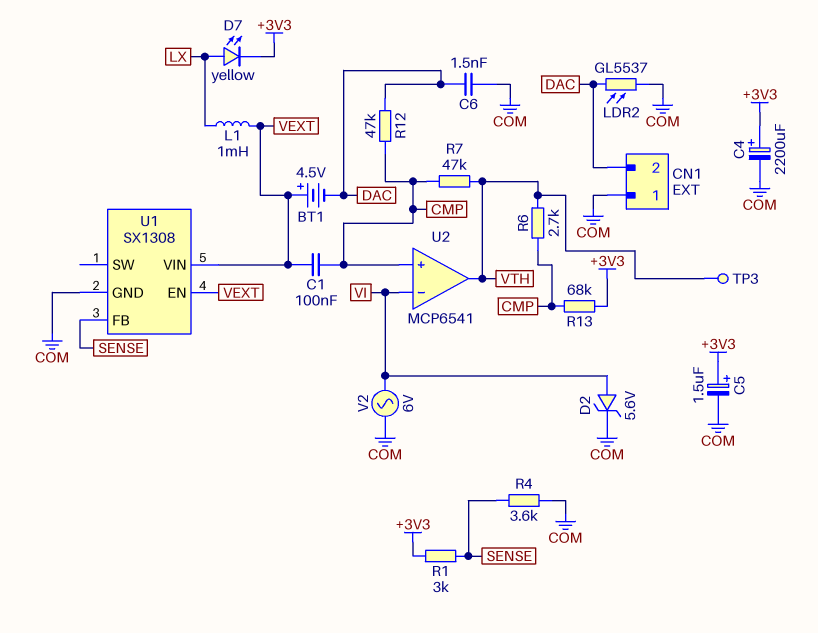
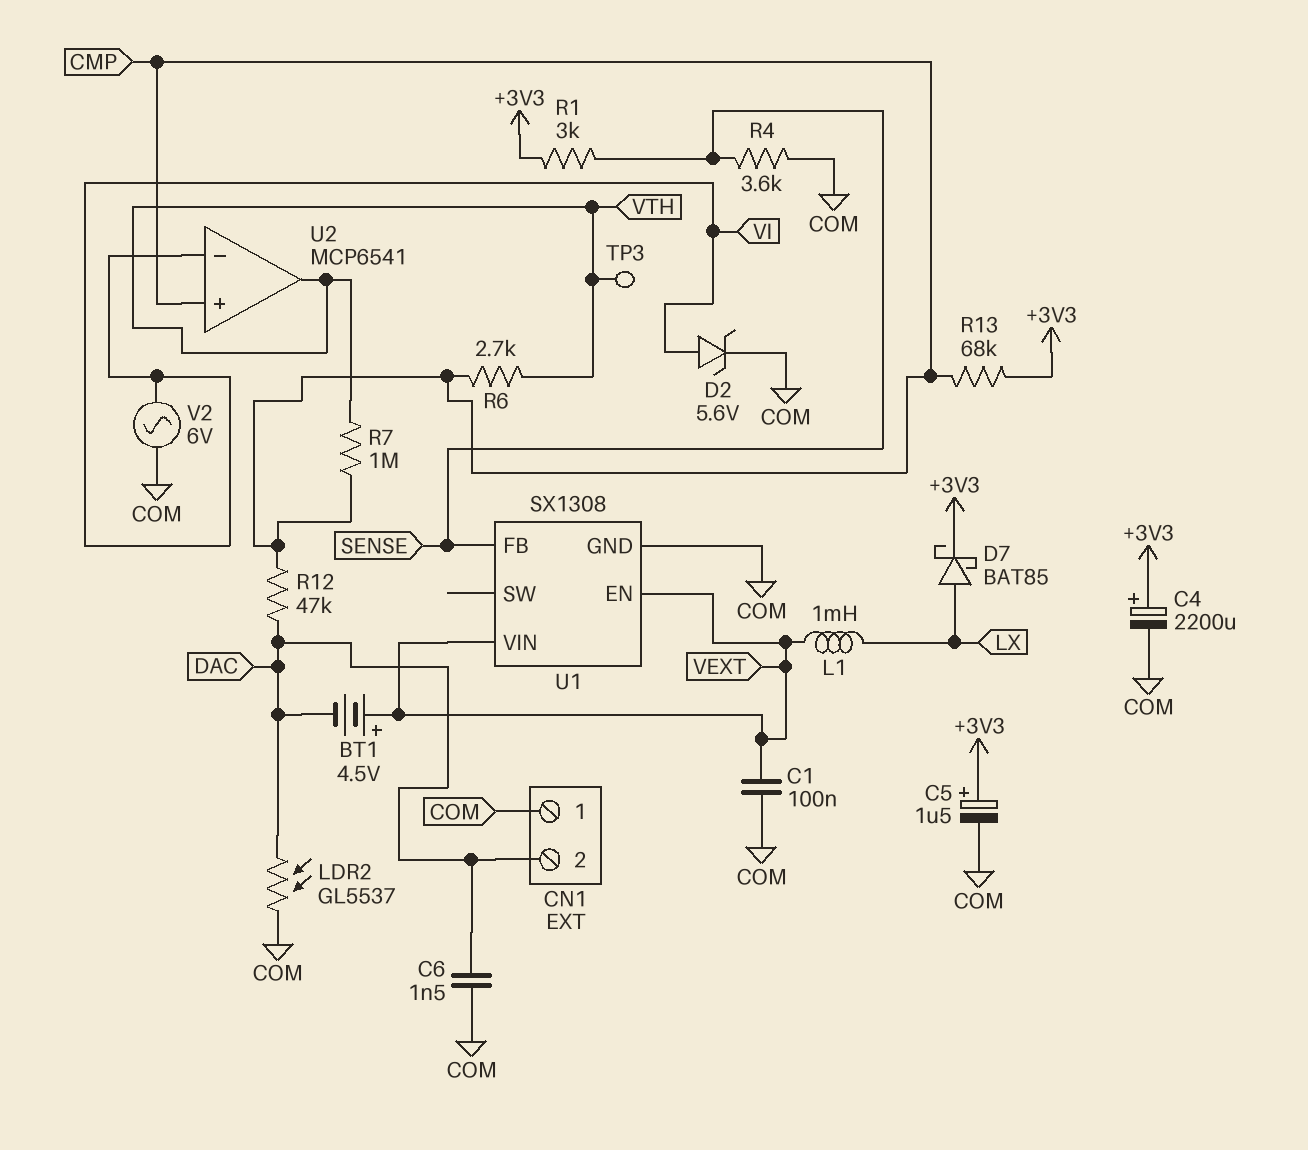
C1: 100nF (CMP, VEXT) -> 100nF (COM, VEXT)
D7: LED yellow (A LX, K +3V3) -> schottky BAT85 (A LX, K +3V3)
R7: 47k (CMP, VTH) -> 1M (CMP, VTH)

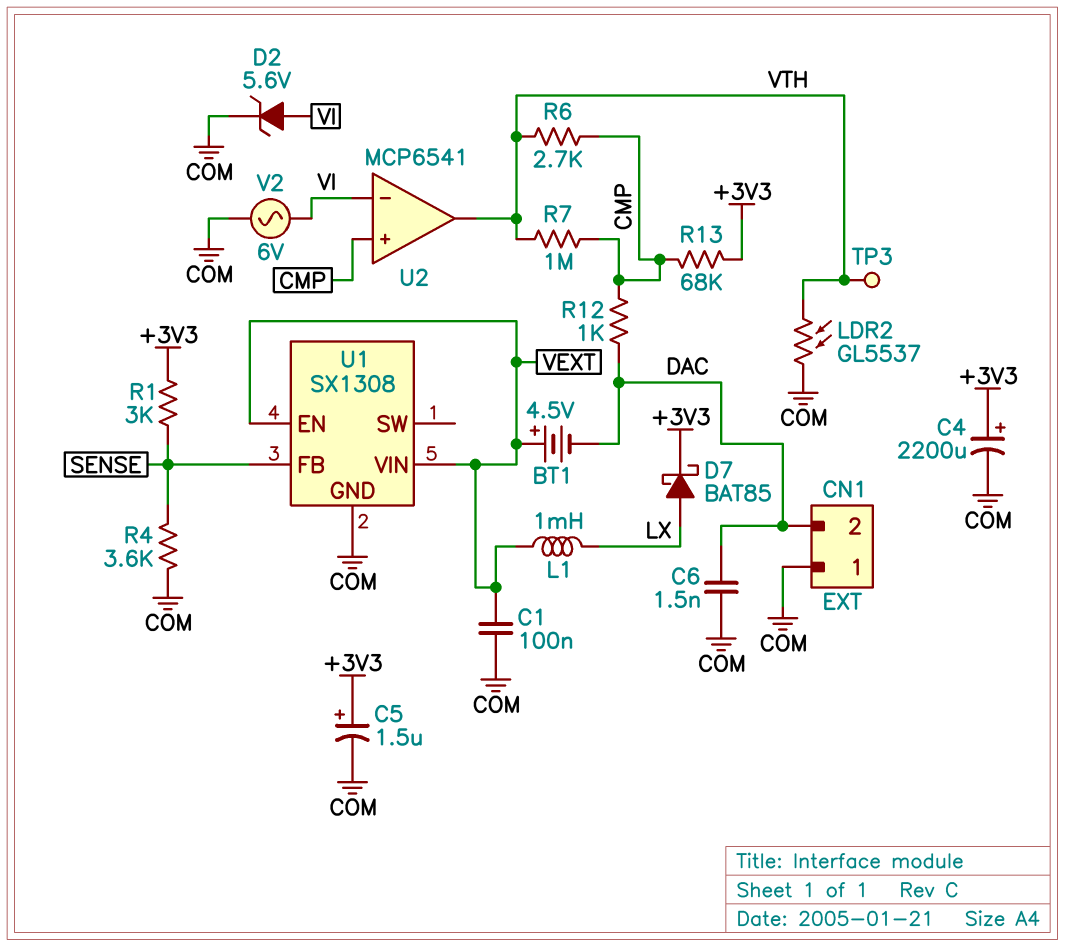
LDR2: GL5537 (COM, DAC) -> GL5537 (COM, VTH)
R12: 47k (CMP, DAC) -> 1k (CMP, DAC)

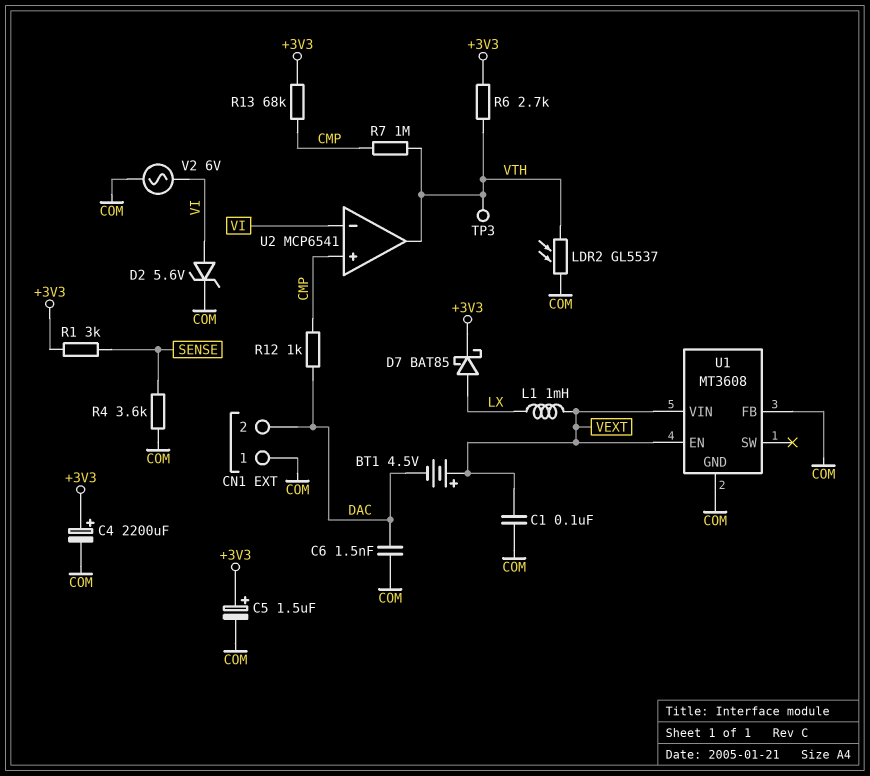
R6: 2.7k (CMP, VTH) -> 2.7k (+3V3, VTH)
U1: SX1308 -> MT3608
U1 pin FB: SENSE -> COM

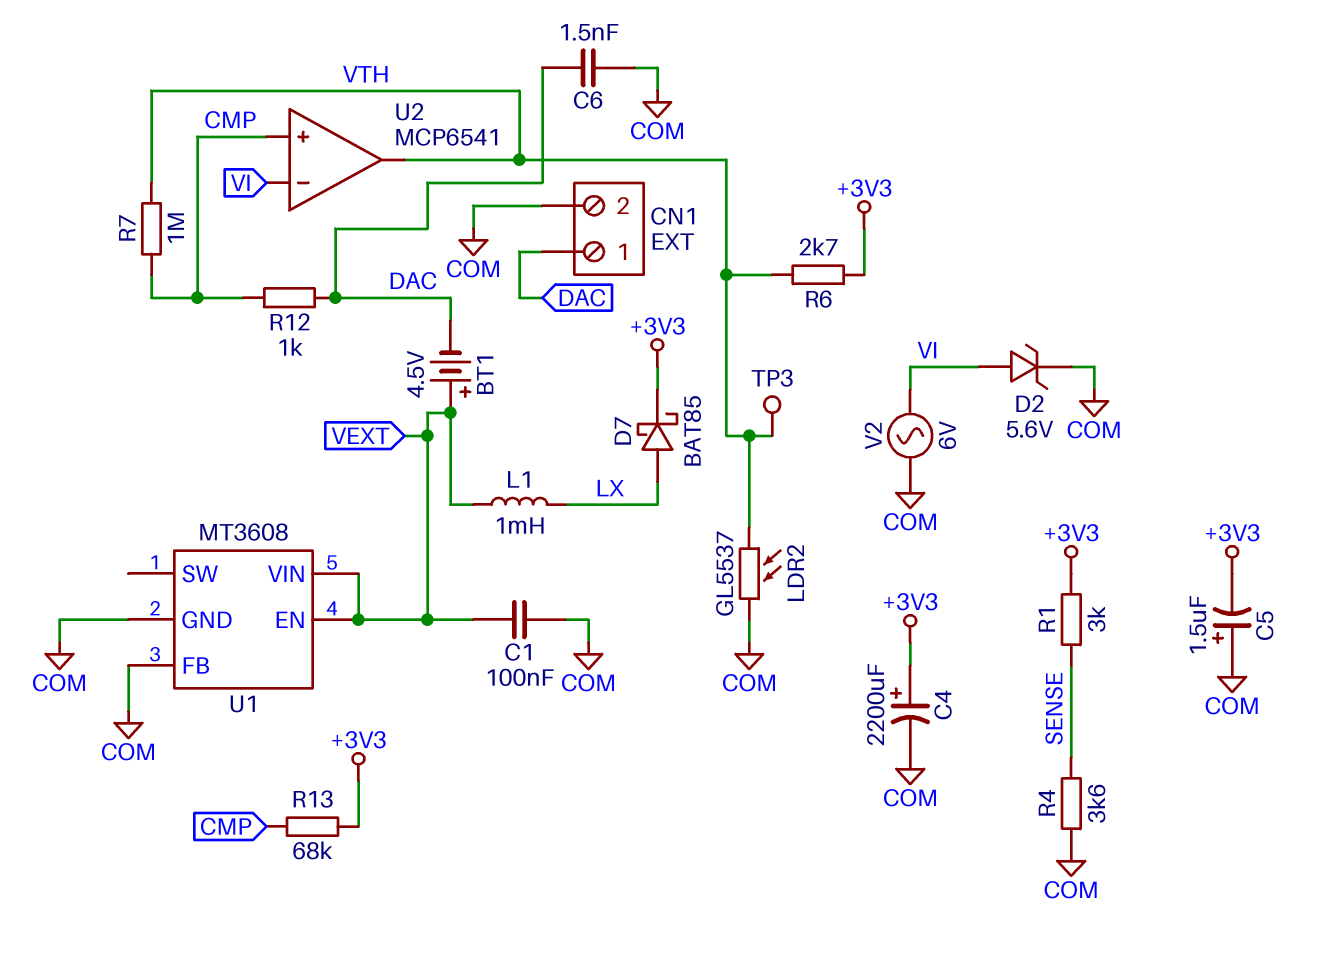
C5: 1.5uF (plus +3V3, minus COM) -> 1.5uF (plus COM, minus +3V3)
CN1 pin 1: COM -> DAC
CN1 pin 2: DAC -> COM

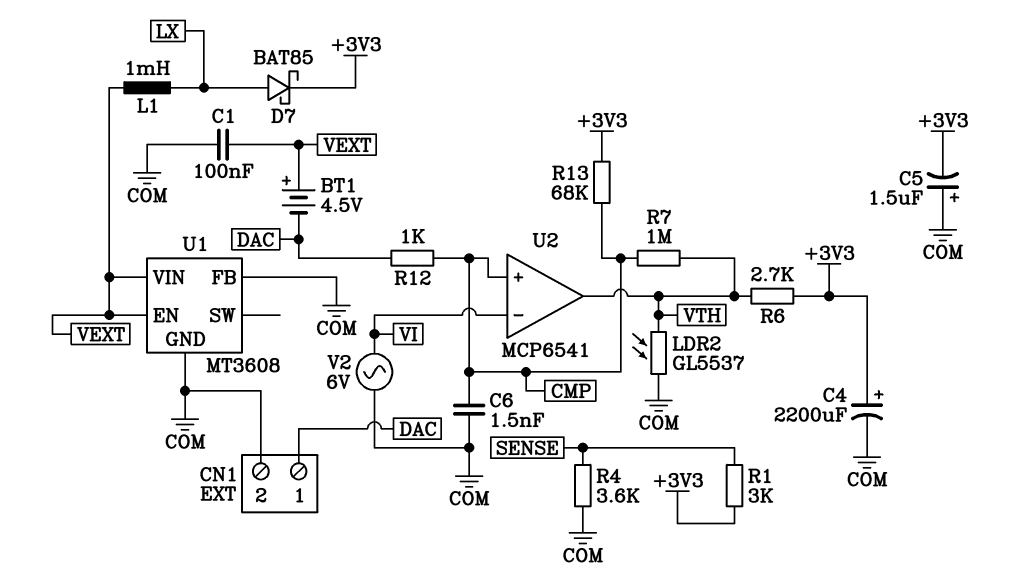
C6: 1.5nF (COM, DAC) -> 1.5nF (CMP, COM)
D2: zener 5.6V (A VI, K COM) -> none
TP3: test point (VTH) -> none

